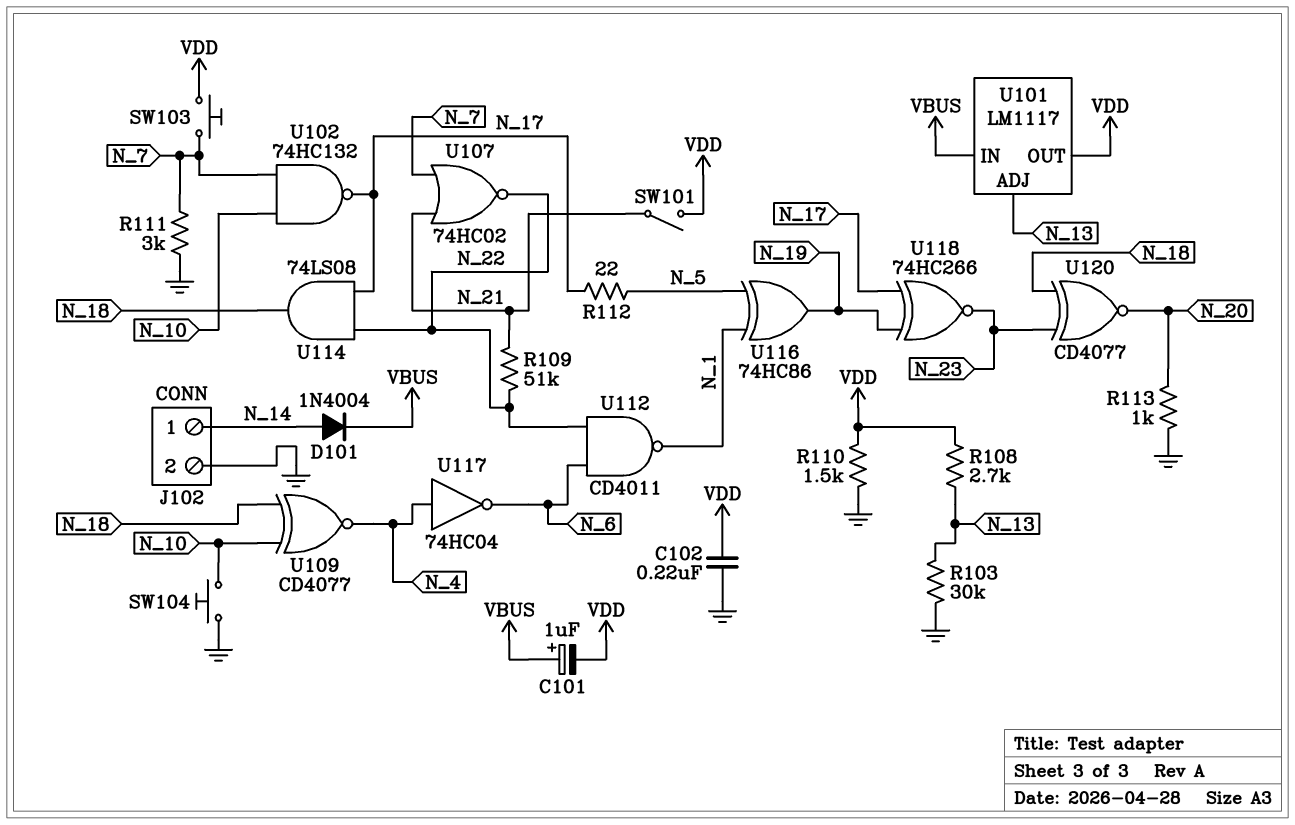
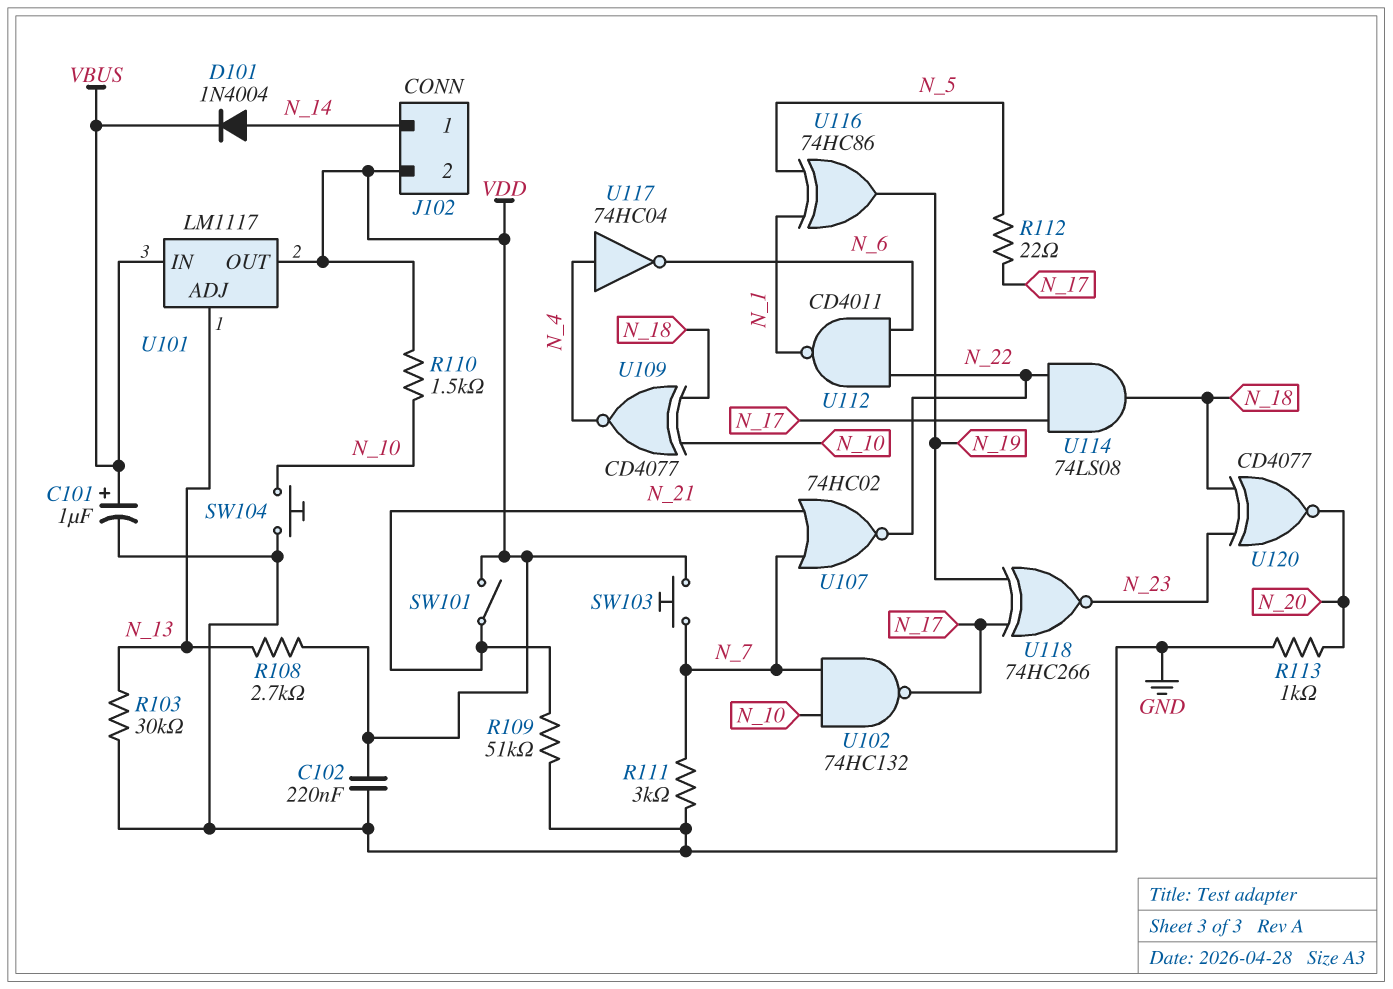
C101: 1uF (plus VBUS, minus VDD) -> 1uF (plus VBUS, minus GND)
J102 pin 2: GND -> VDD
R109: 51k (N_21, N_22) -> 51k (GND, N_21)
R110: 1.5k (GND, VDD) -> 1.5k (N_10, VDD)

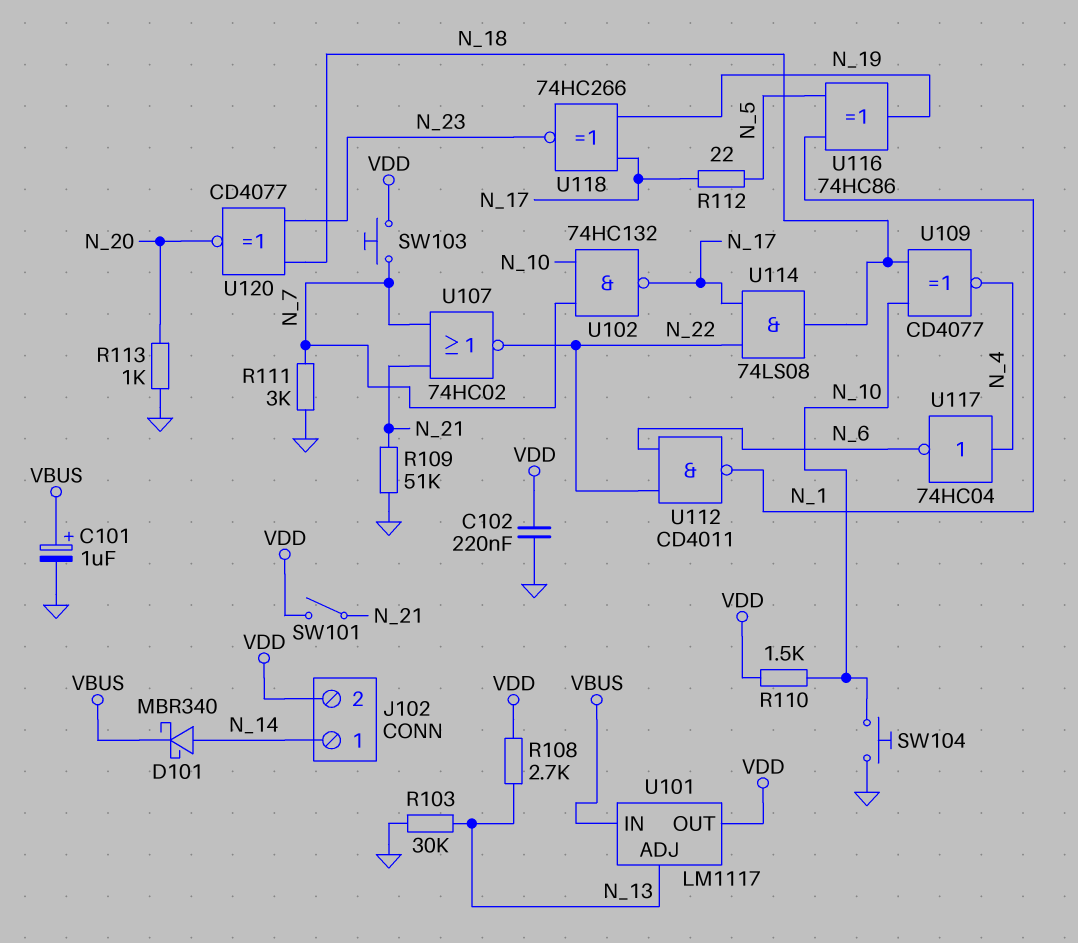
D101: diode 1N4004 (A N_14, K VBUS) -> schottky MBR340 (A N_14, K VBUS)

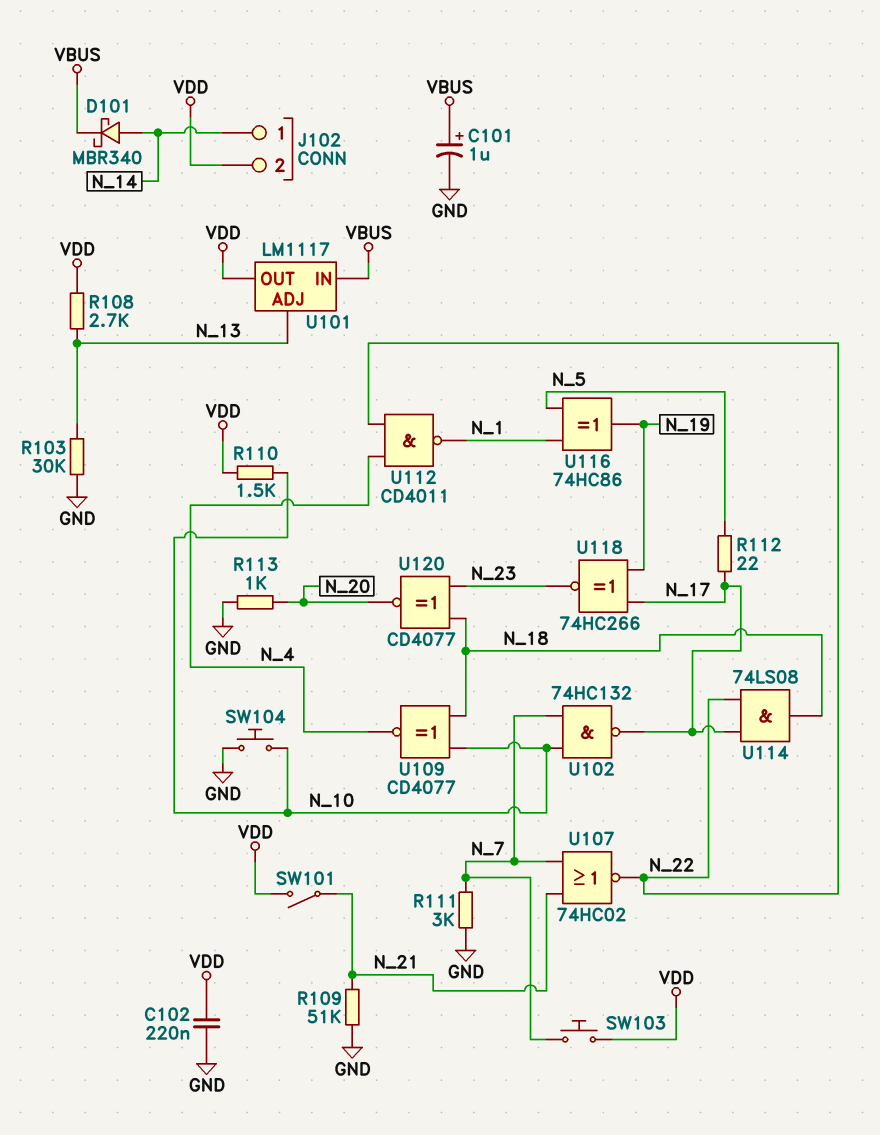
U112: NAND CD4011 (in N_6, in N_22, out N_1) -> NAND CD4011 (in N_4, in N_22, out N_1)
U117: NOT 74HC04 (in N_4, out N_6) -> none

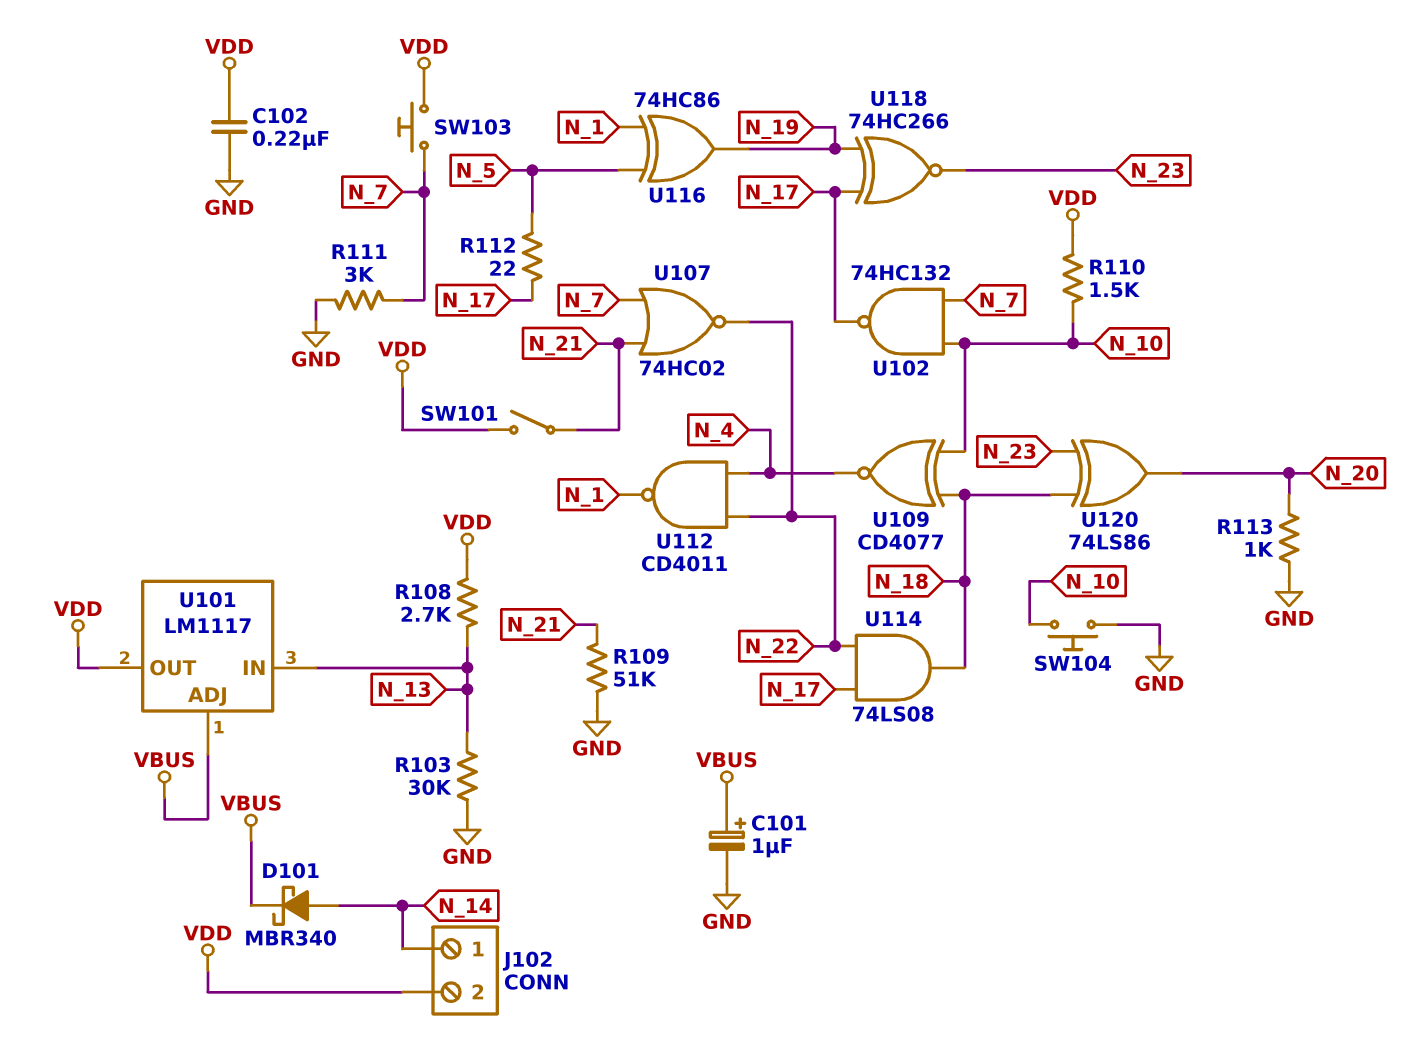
U101 pin ADJ: N_13 -> VBUS
U101 pin IN: VBUS -> N_13
U120: XNOR CD4077 (in N_18, in N_23, out N_20) -> XOR 74LS86 (in N_18, in N_23, out N_20)

